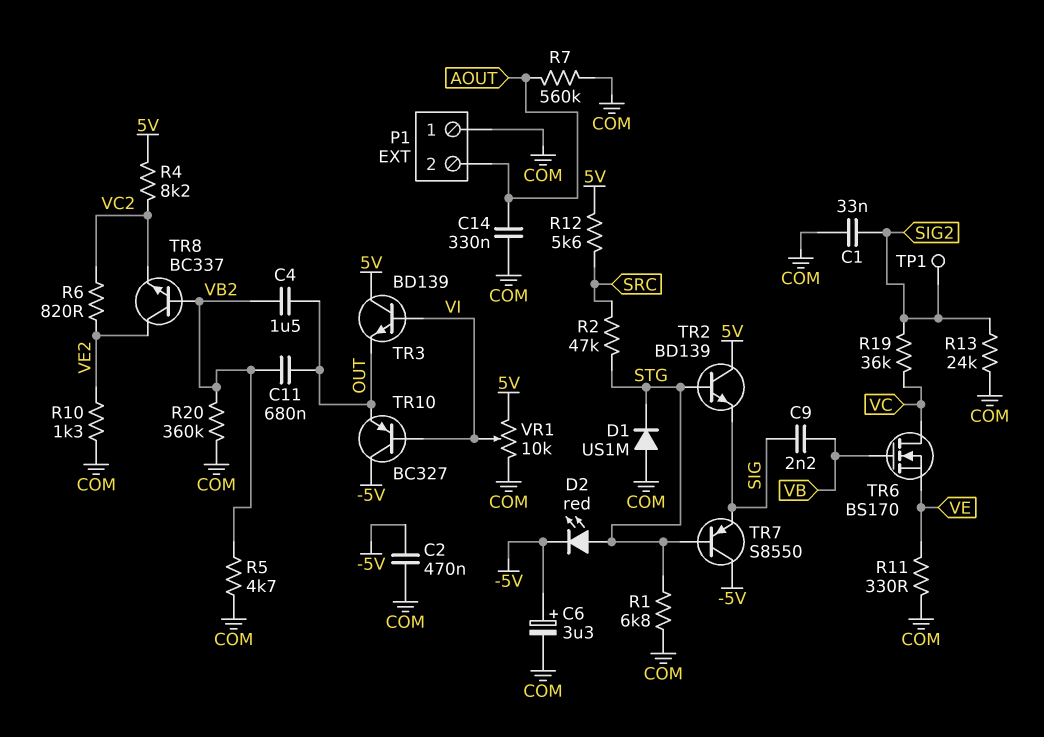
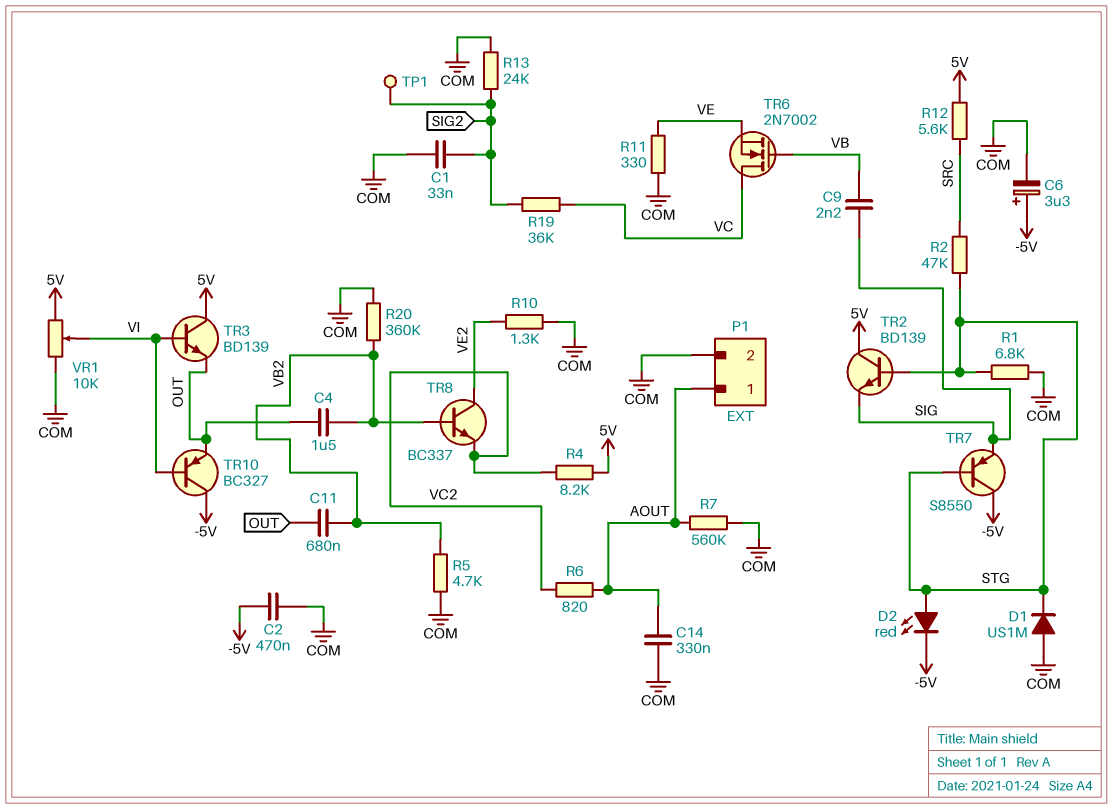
P1 pin 1: COM -> AOUT
P1 pin 2: AOUT -> COM
R6: 820 (VC2, VE2) -> 820 (AOUT, VC2)
TR6: NMOS BS170 (G VB, D VC, S VE) -> NMOS 2N7002 (G VB, D VC, S VE)

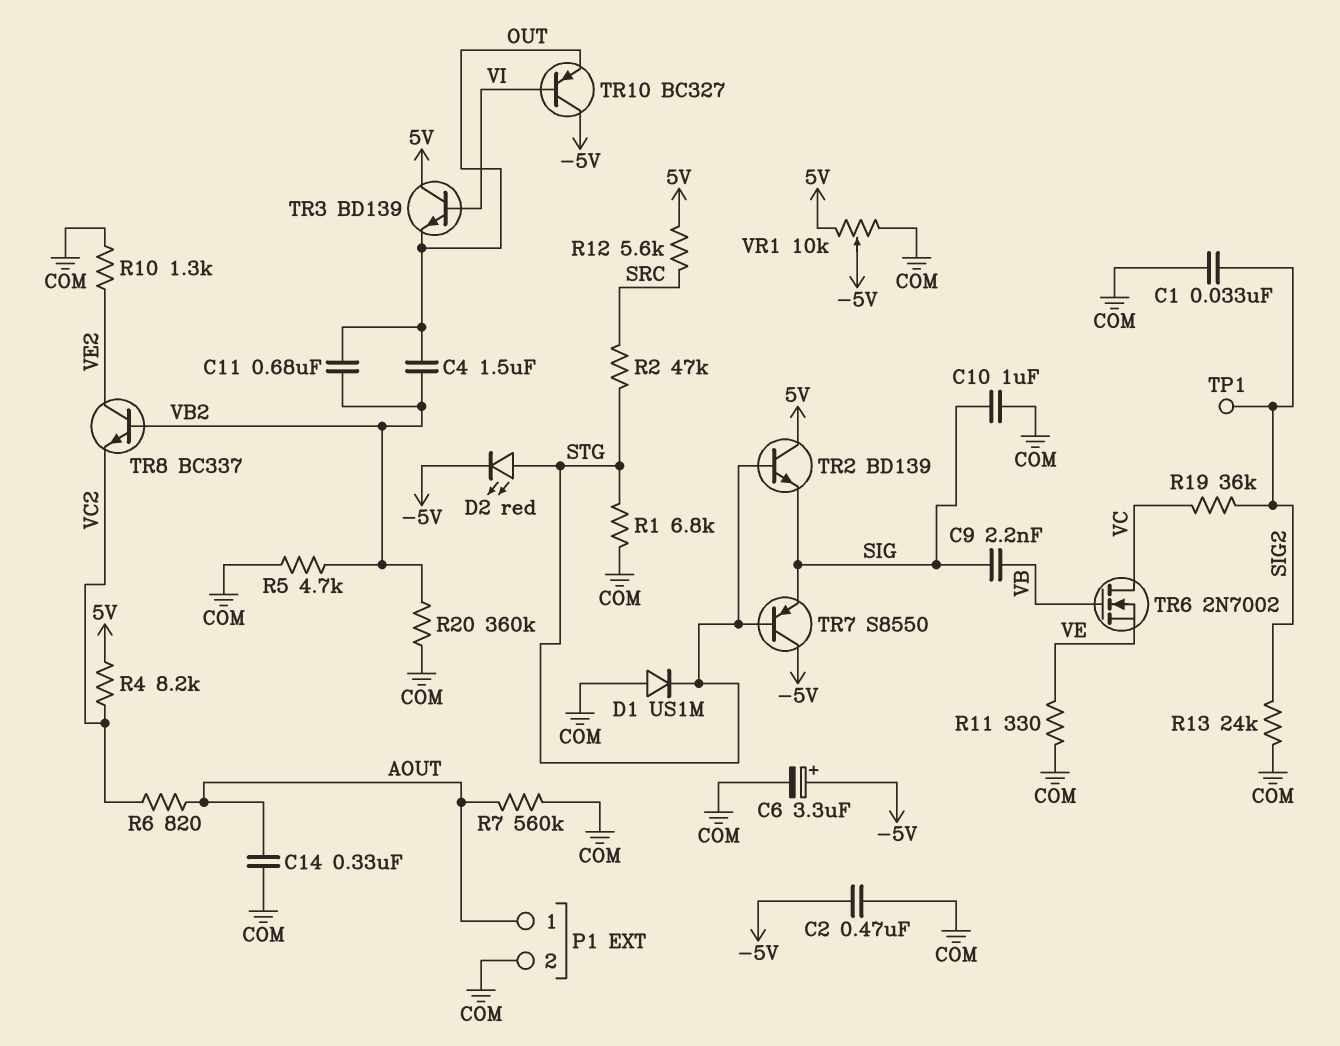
C10: none -> 1uF (COM, SIG)
VR1: 10k (5V, COM, wiper VI) -> 10k (5V, COM, wiper -5V)

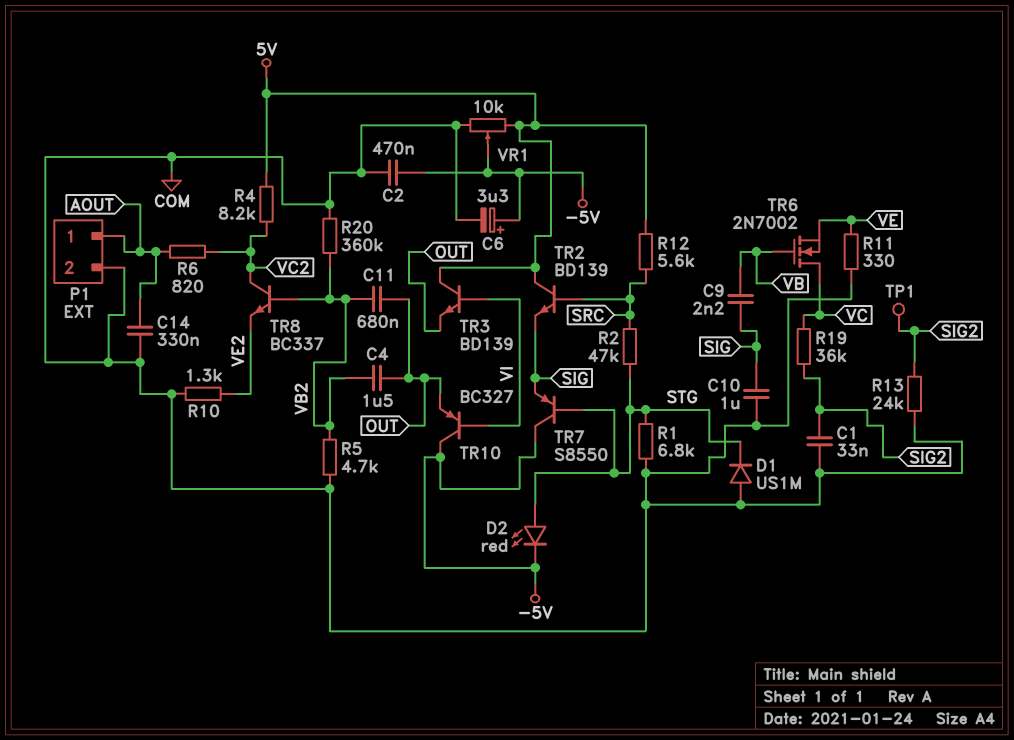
R7: 560k (AOUT, COM) -> none
TR2: NPN BD139 (B STG, C 5V, E SIG) -> NPN BD139 (B SRC, C 5V, E SIG)
TR8: NPN BC337 (B VB2, C VE2, E VC2) -> NPN BC337 (B VB2, C VC2, E VE2)

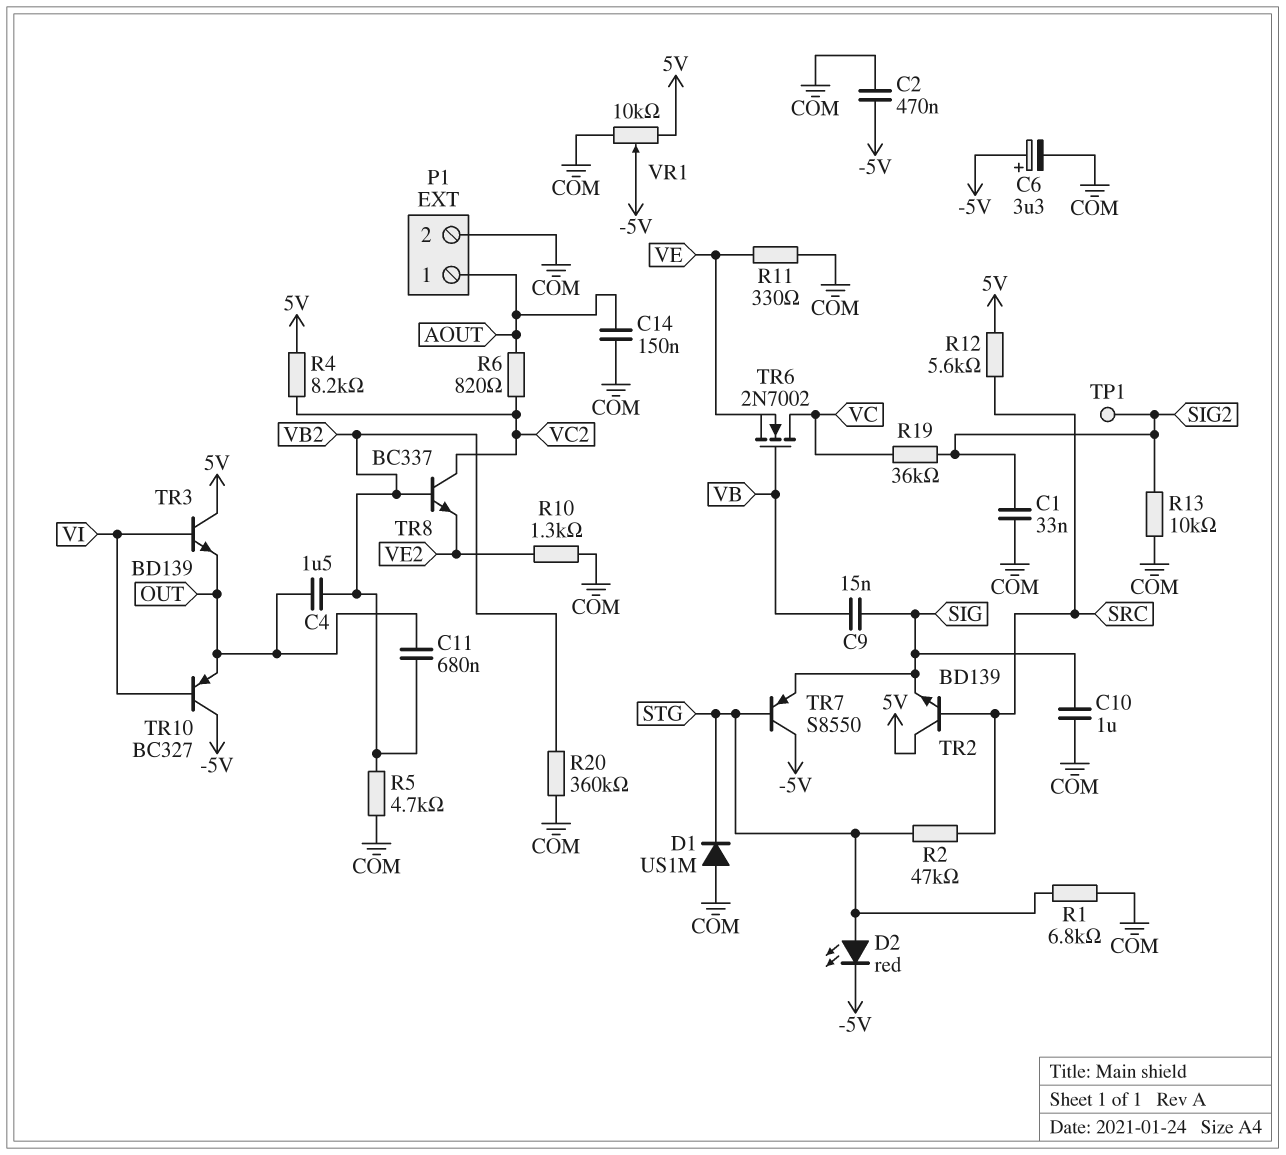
C9: 2.2nF (SIG, VB) -> 15nF (SIG, VB)
C14: 330nF (AOUT, COM) -> 150nF (AOUT, COM)
R13: 24k (COM, SIG2) -> 10k (COM, SIG2)

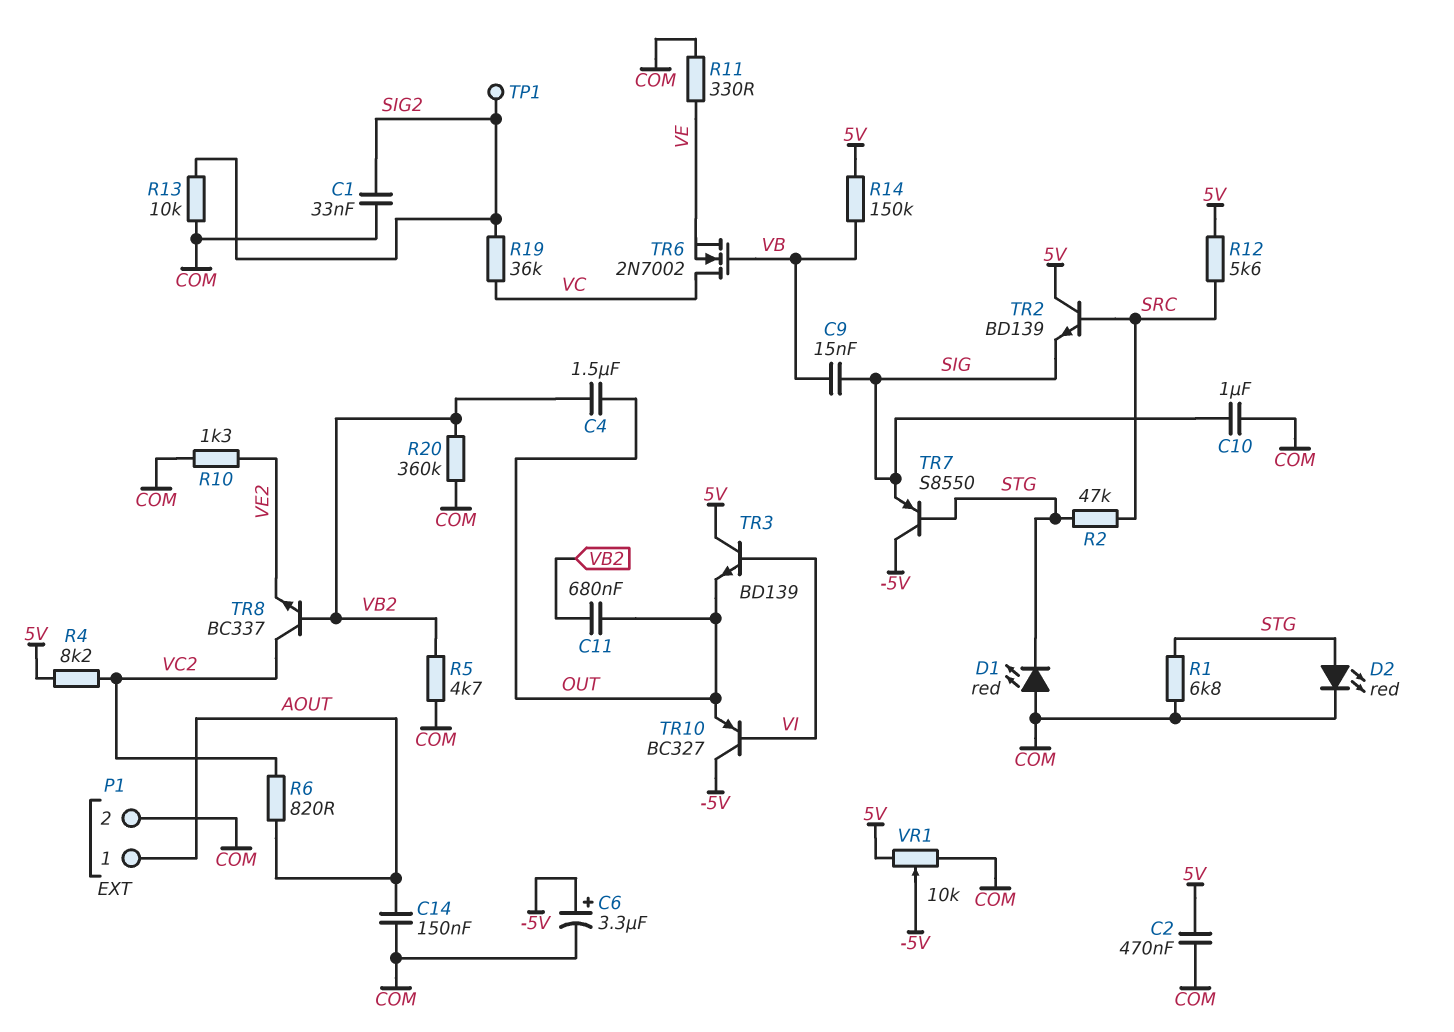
C2: 470nF (-5V, COM) -> 470nF (5V, COM)
D1: diode US1M (A COM, K STG) -> LED red (A COM, K STG)
D2: LED red (A STG, K -5V) -> LED red (A STG, K COM)
R14: none -> 150k (5V, VB)

